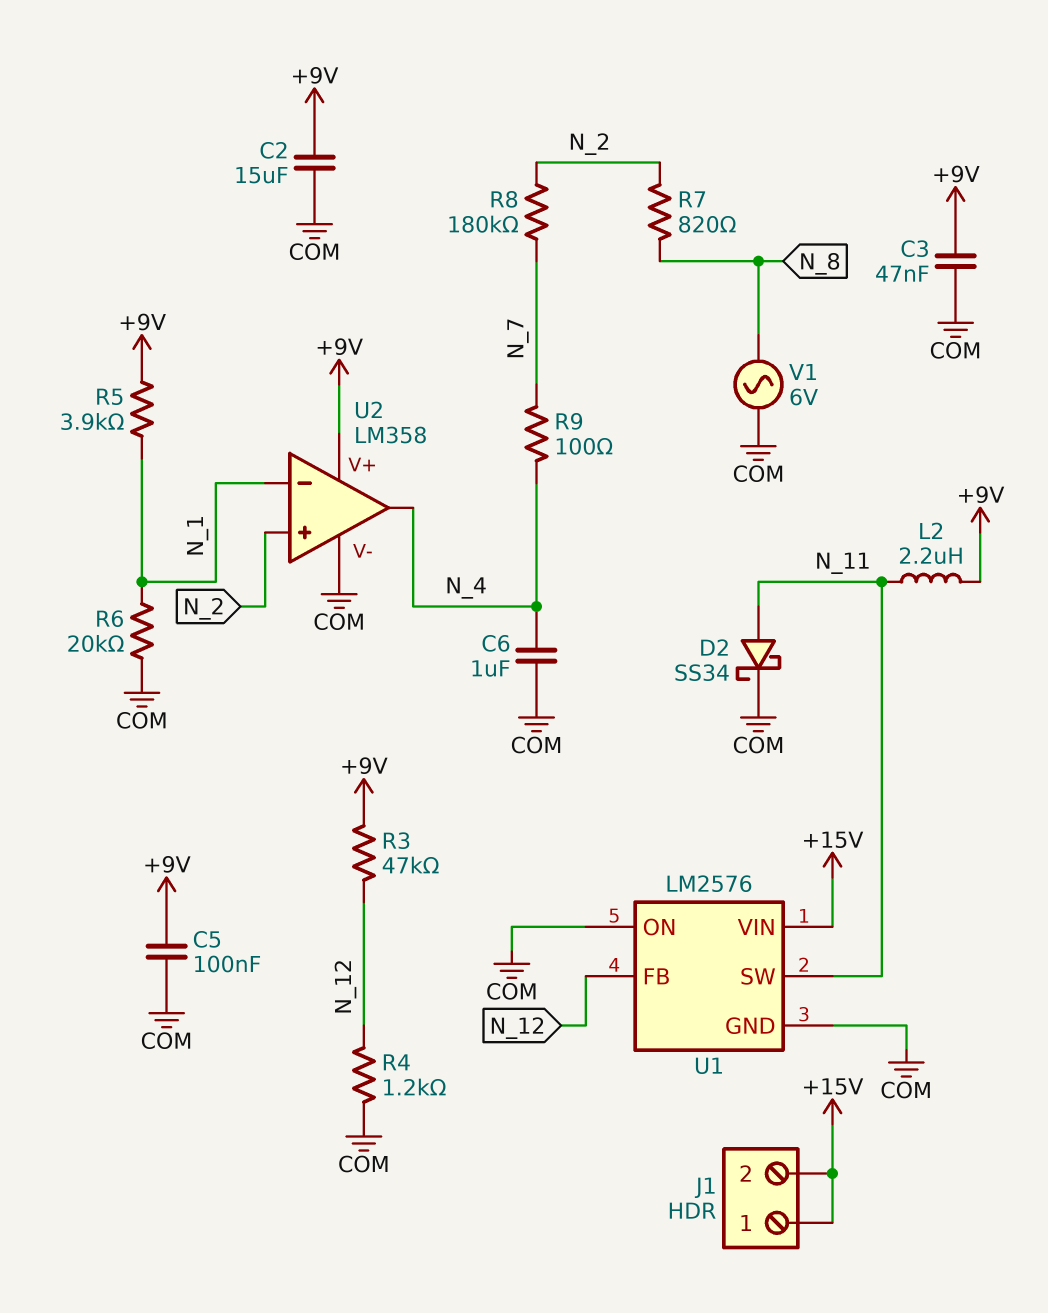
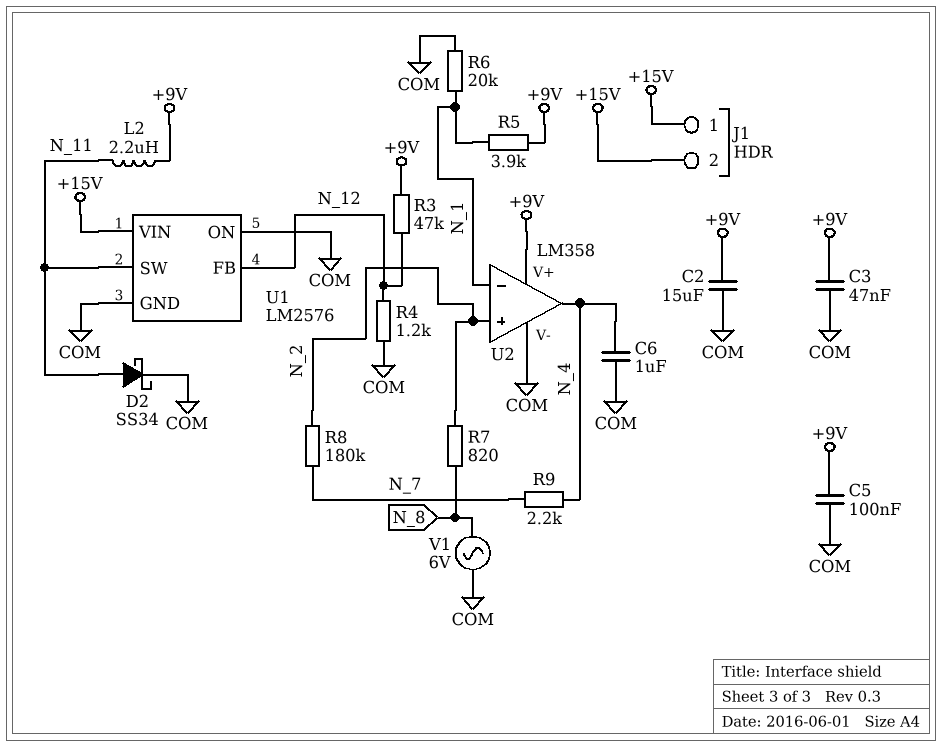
R9: 100 (N_4, N_7) -> 2.2k (N_4, N_7)

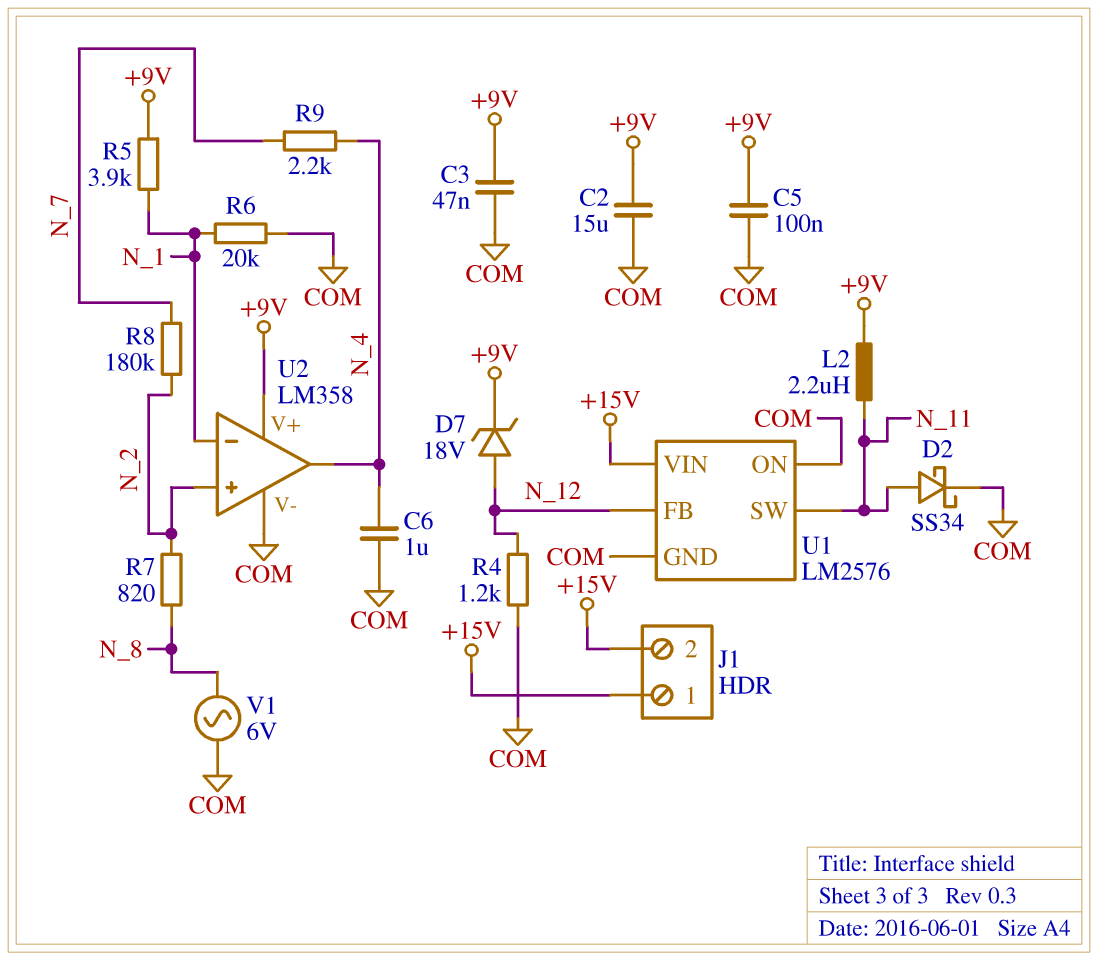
D7: none -> zener 18V (A N_12, K +9V)
R3: 47k (+9V, N_12) -> none

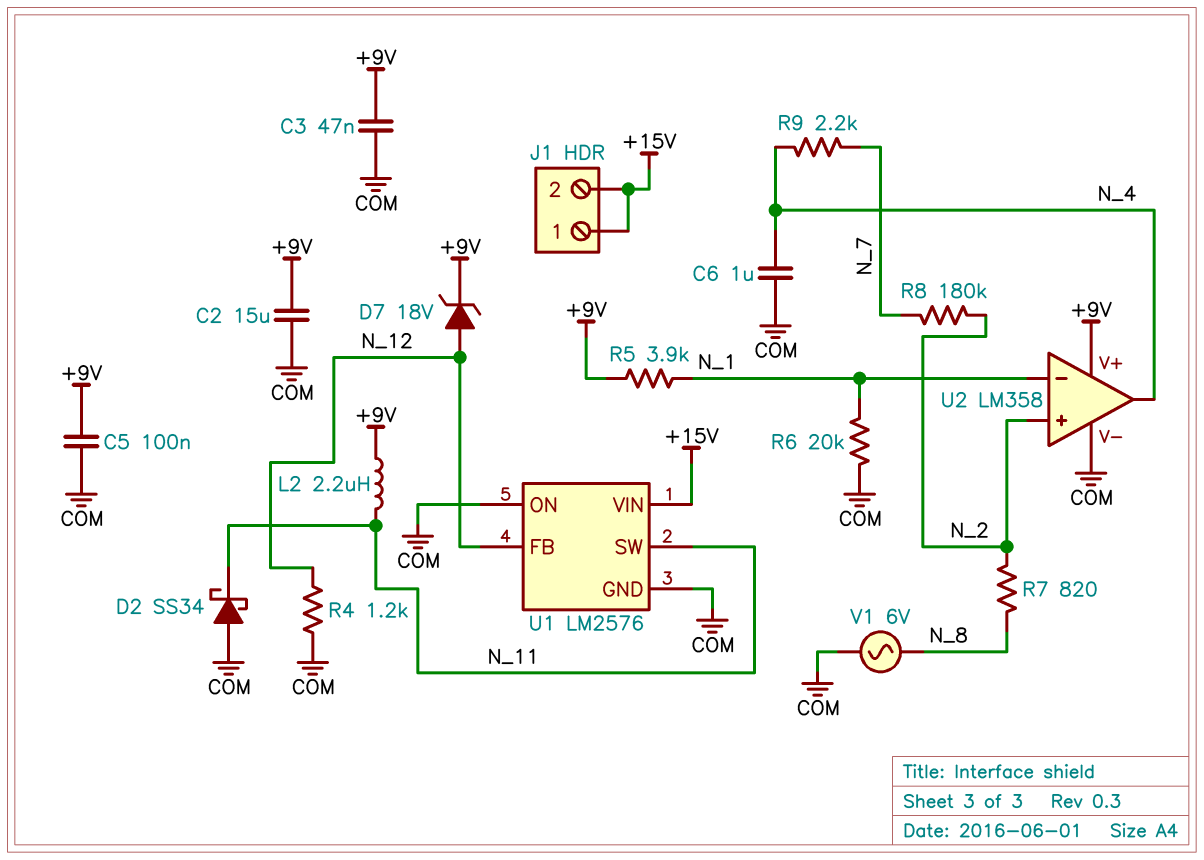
D2: schottky SS34 (A N_11, K COM) -> schottky SS34 (A COM, K N_11)

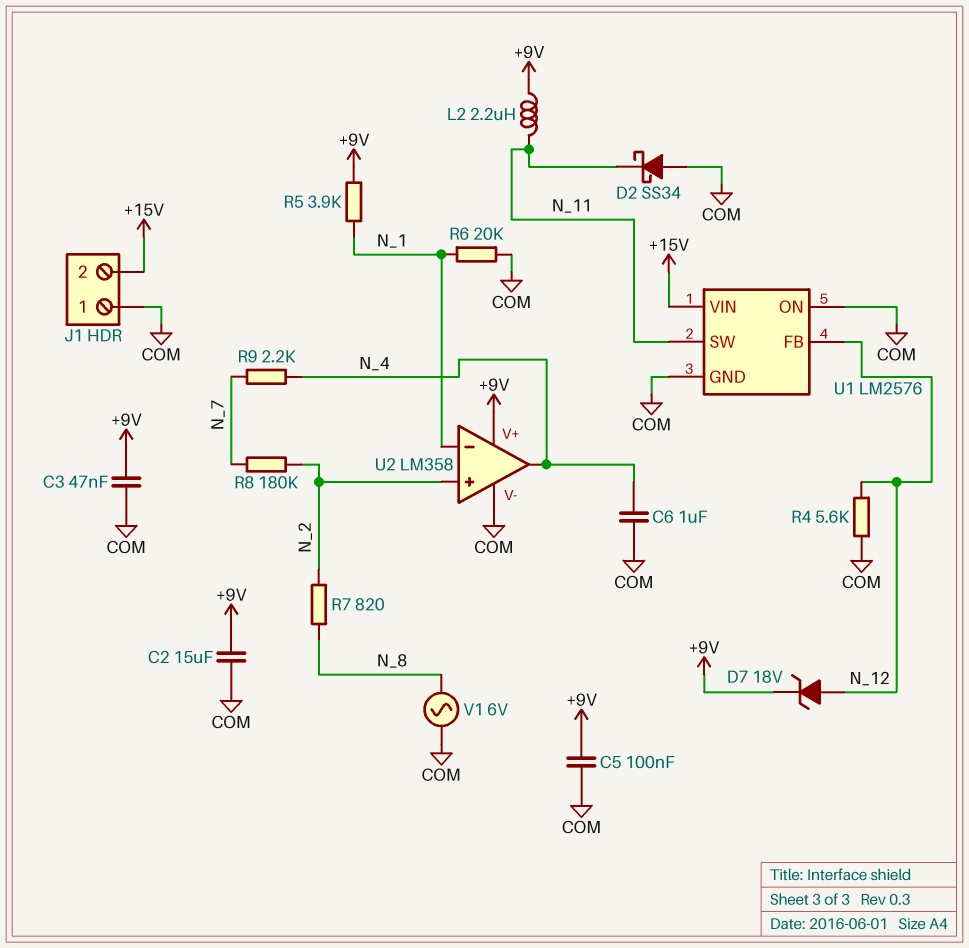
J1 pin 1: +15V -> COM
R4: 1.2k (COM, N_12) -> 5.6k (COM, N_12)

